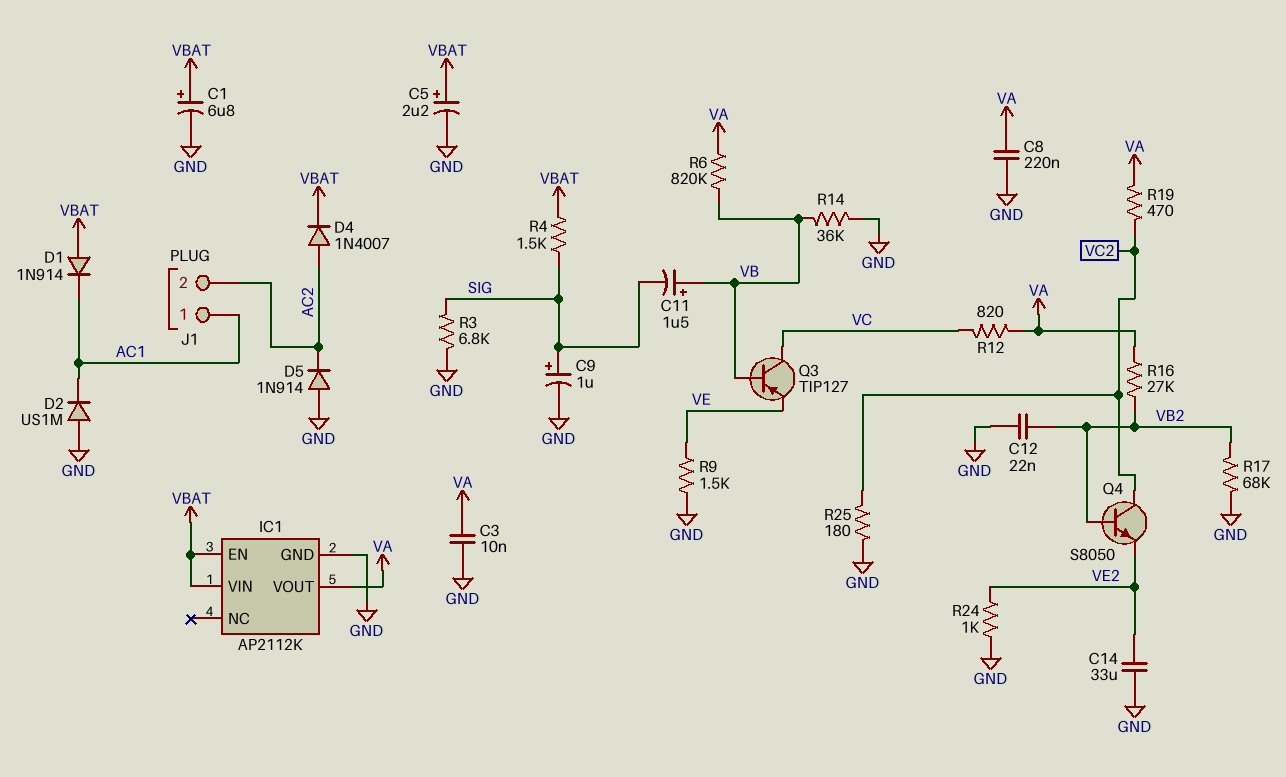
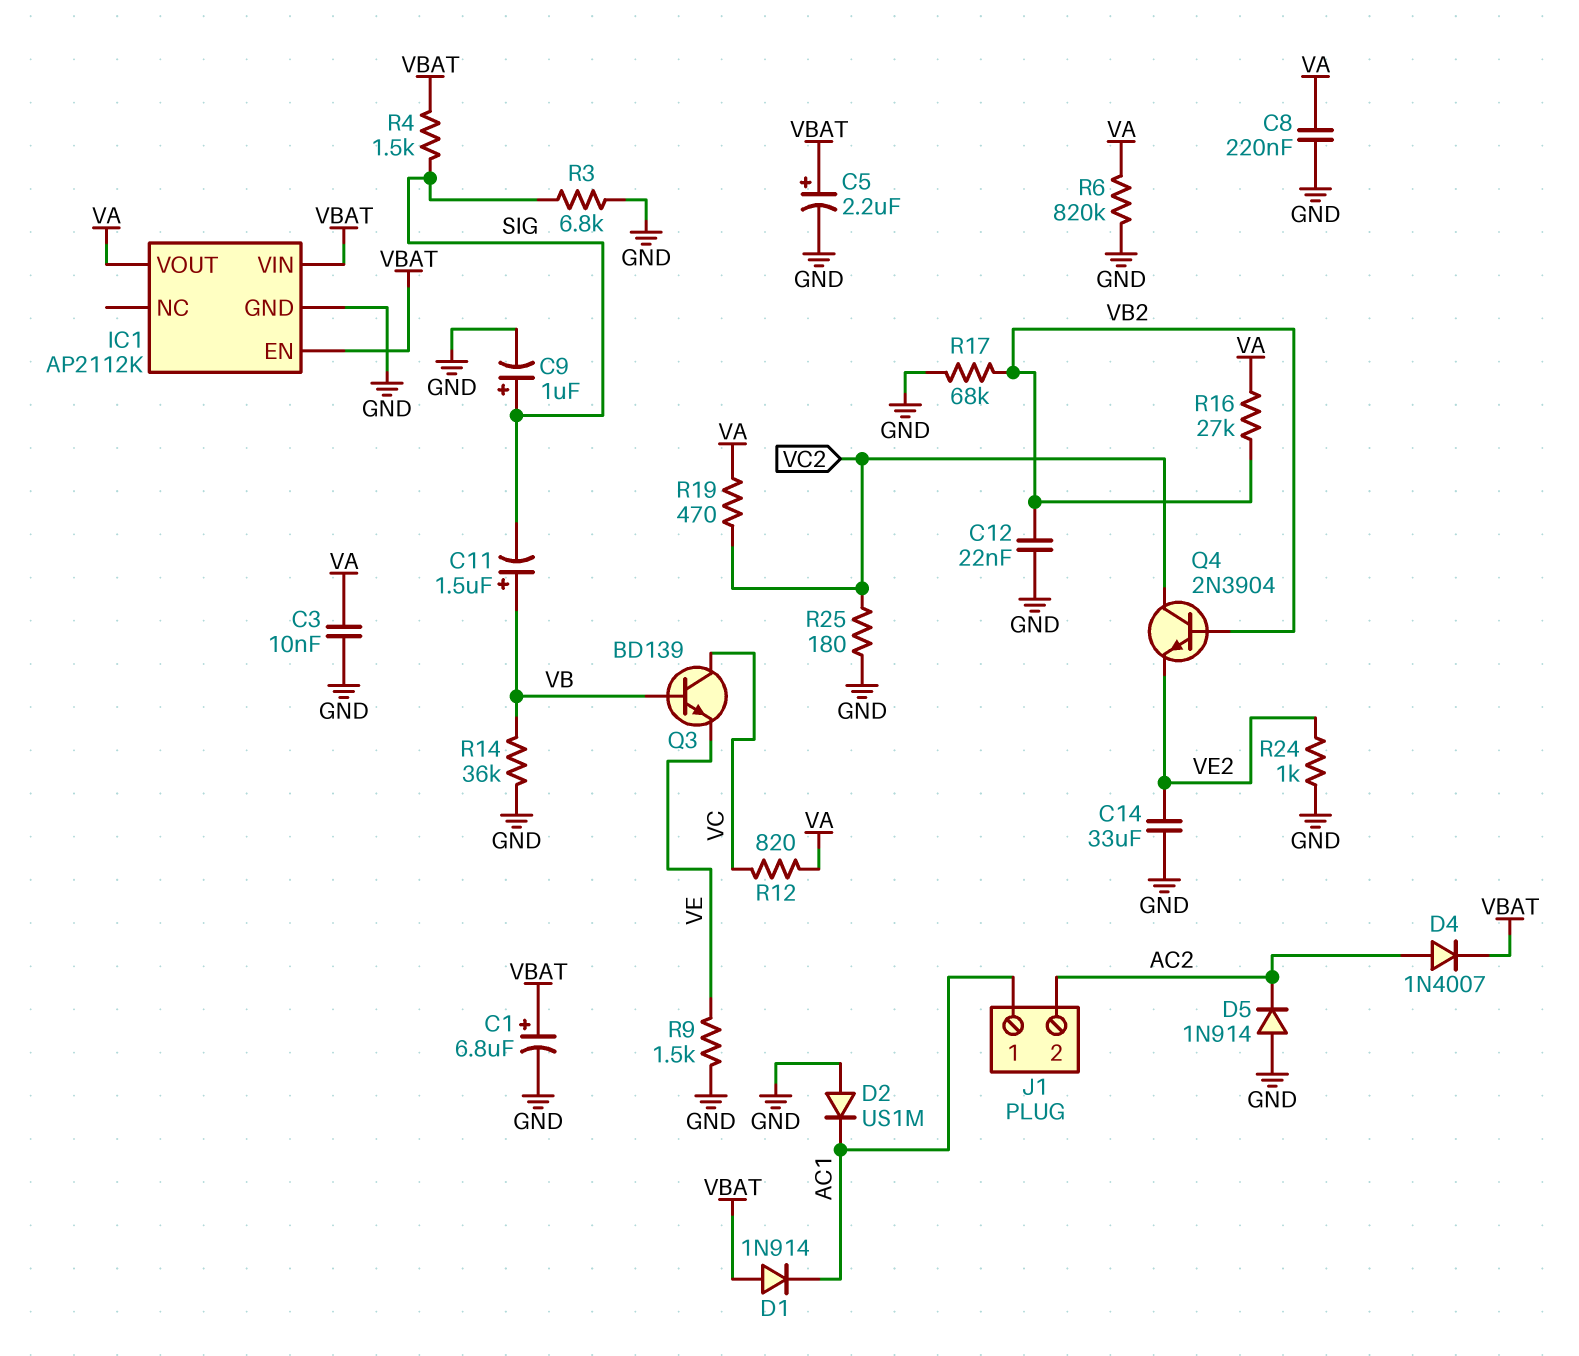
Q3: PNP TIP127 (B VB, C VC, E VE) -> NPN BD139 (B VB, C VC, E VE)
Q4: NPN S8050 (B VB2, C VC2, E VE2) -> NPN 2N3904 (B VB2, C VC2, E VE2)
R6: 820k (VA, VB) -> 820k (GND, VA)

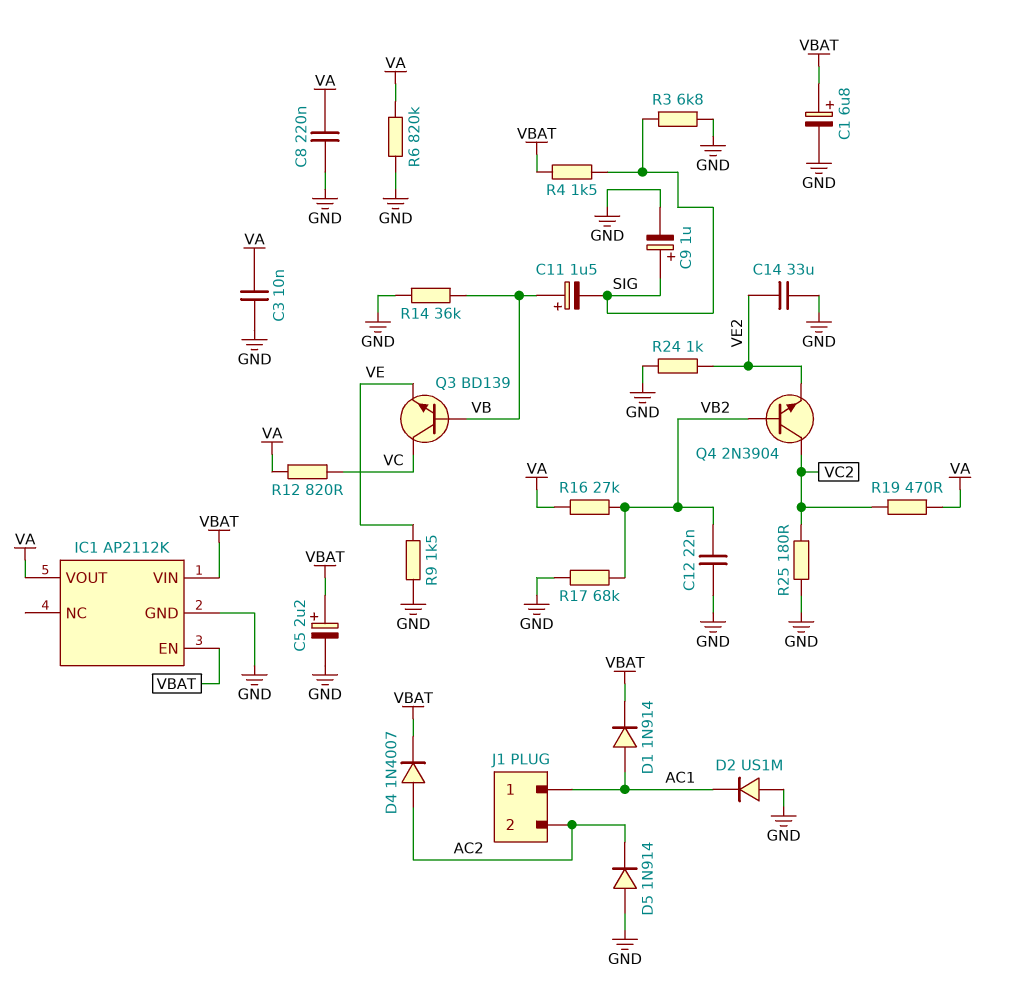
D1: diode 1N914 (A VBAT, K AC1) -> diode 1N914 (A AC1, K VBAT)

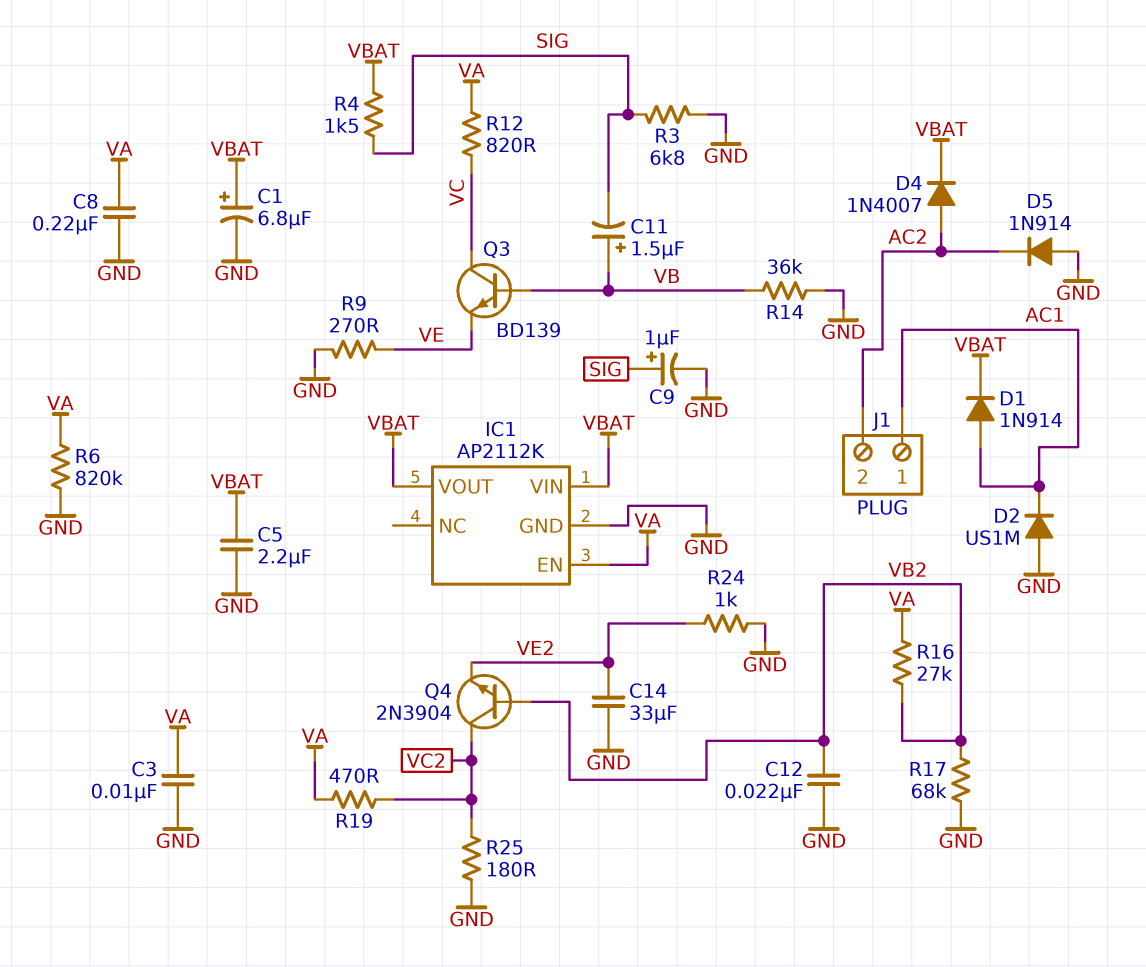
C5: 2.2uF (plus VBAT, minus GND) -> 2.2uF (GND, VBAT)
IC1 pin EN: VBAT -> VA
IC1 pin VOUT: VA -> VBAT
R9: 1.5k (GND, VE) -> 270 (GND, VE)

